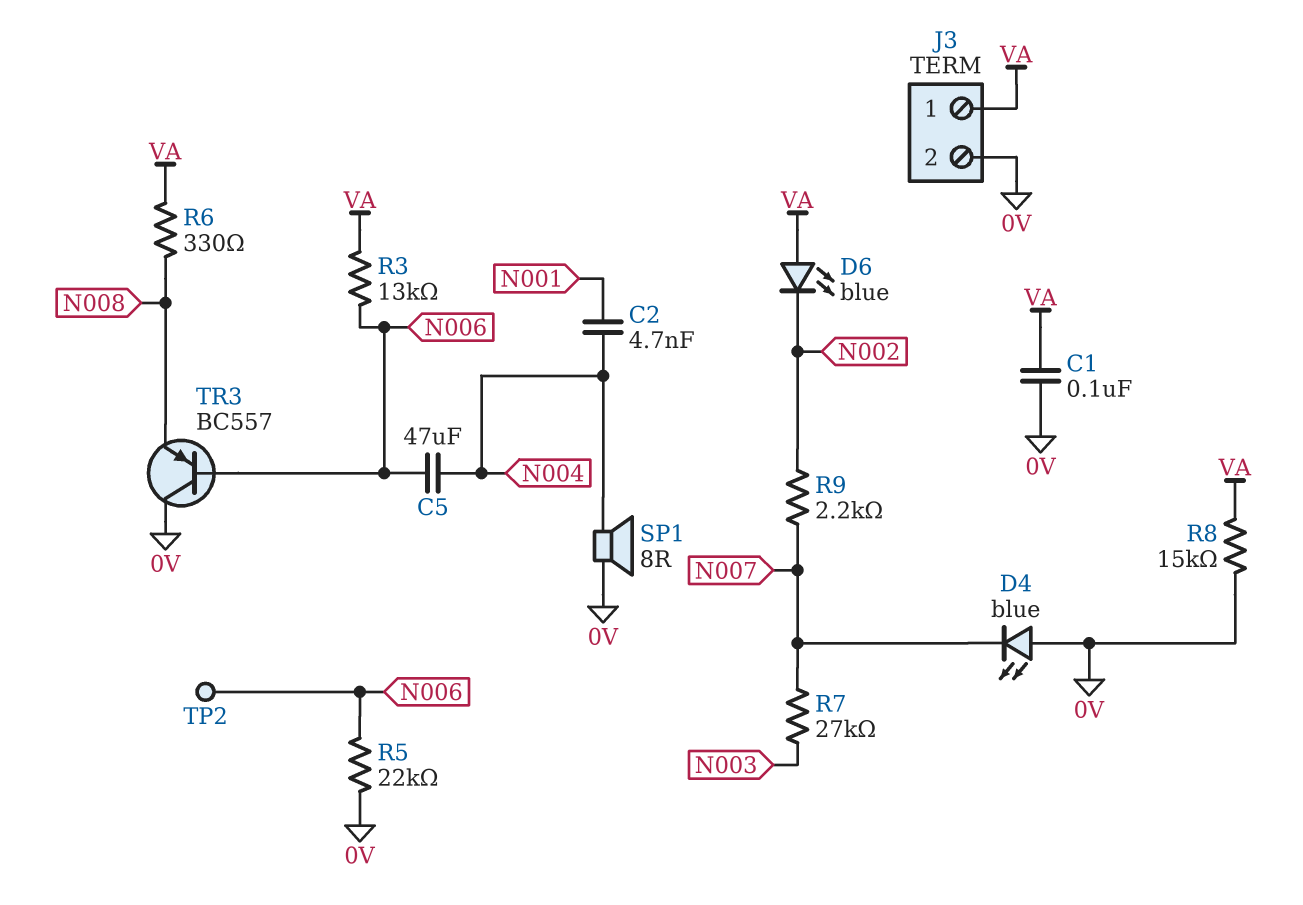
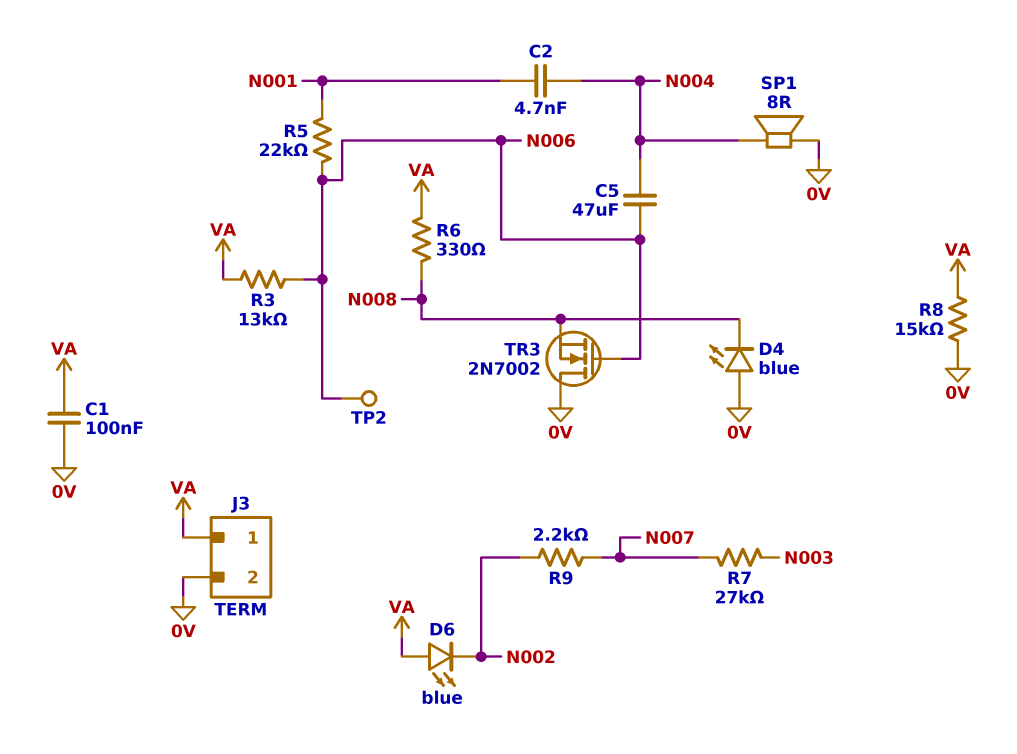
D4: LED blue (A 0V, K N007) -> LED blue (A 0V, K N008)
R5: 22k (0V, N006) -> 22k (N001, N006)
TR3: PNP BC557 (B N006, C 0V, E N008) -> NMOS 2N7002 (G N006, D 0V, S N008)

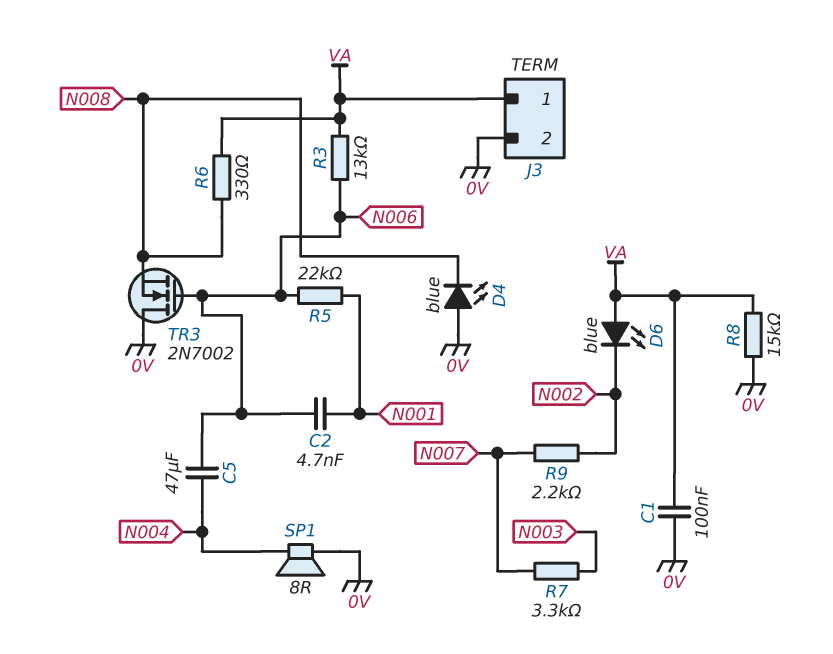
C2: 4.7nF (N001, N004) -> 4.7nF (N001, N006)
R7: 27k (N003, N007) -> 3.3k (N003, N007)
TP2: test point (N006) -> none

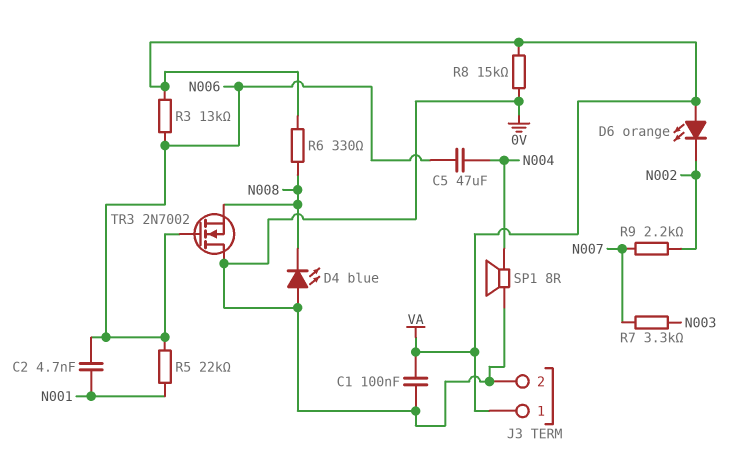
D6: LED blue (A VA, K N002) -> LED orange (A VA, K N002)

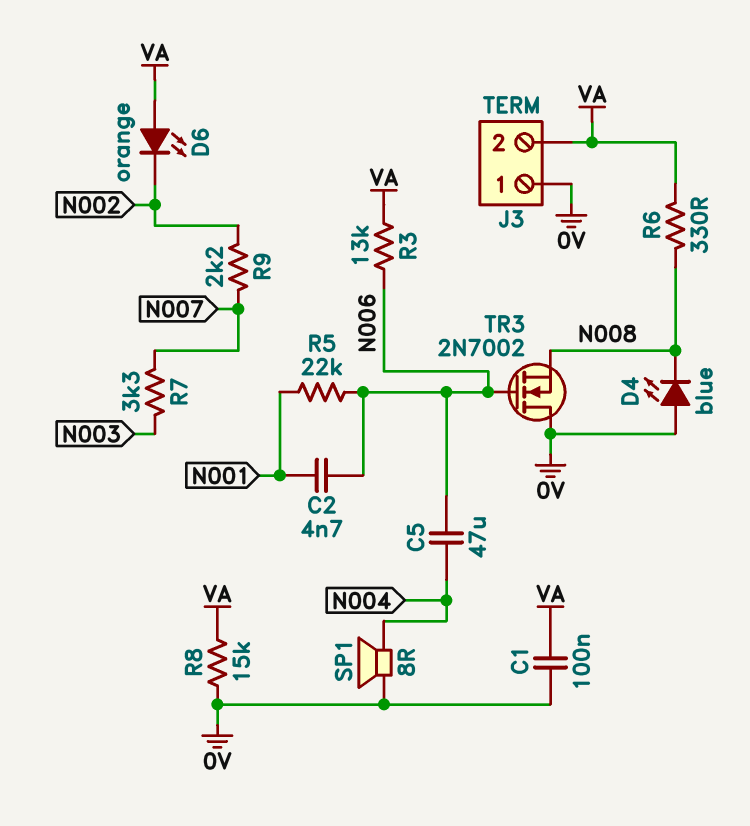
J3 pin 1: VA -> 0V
J3 pin 2: 0V -> VA

